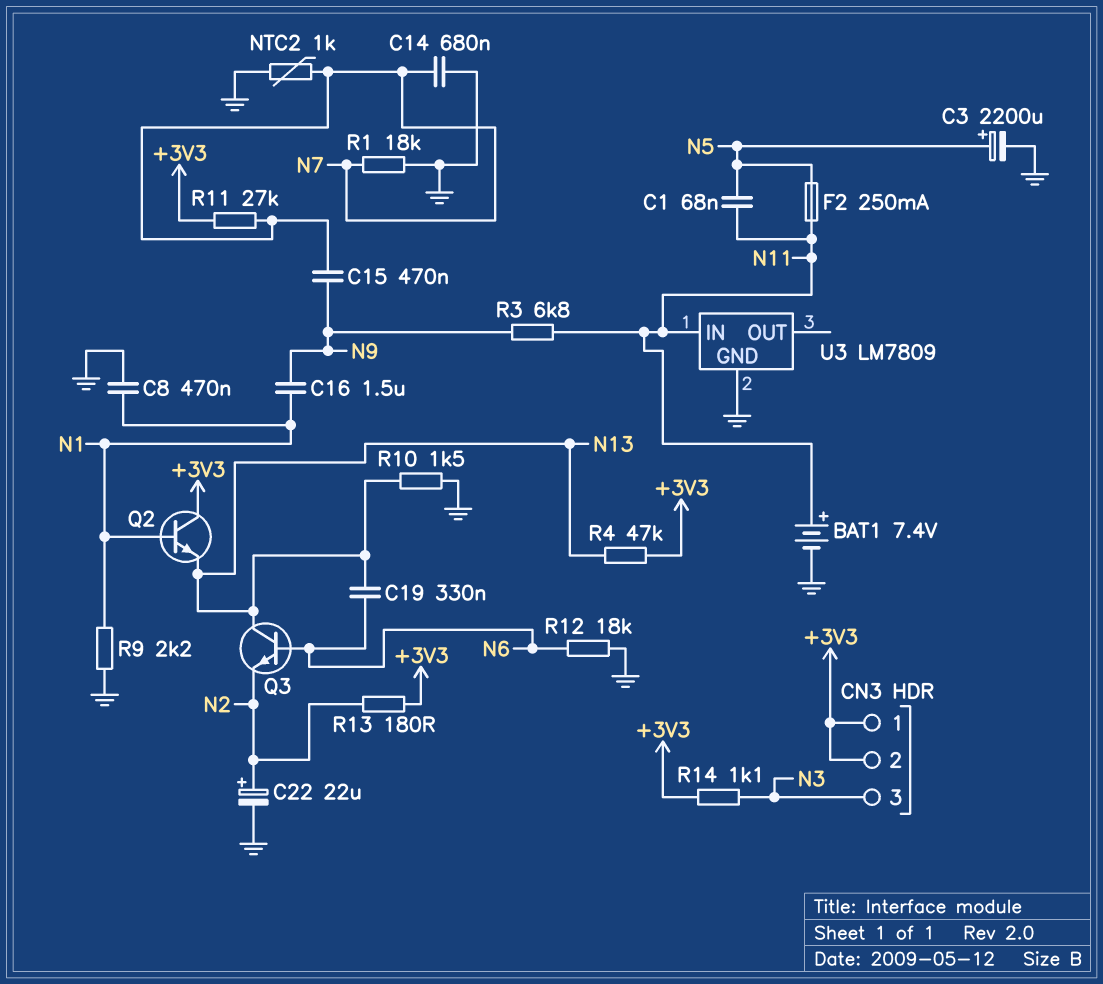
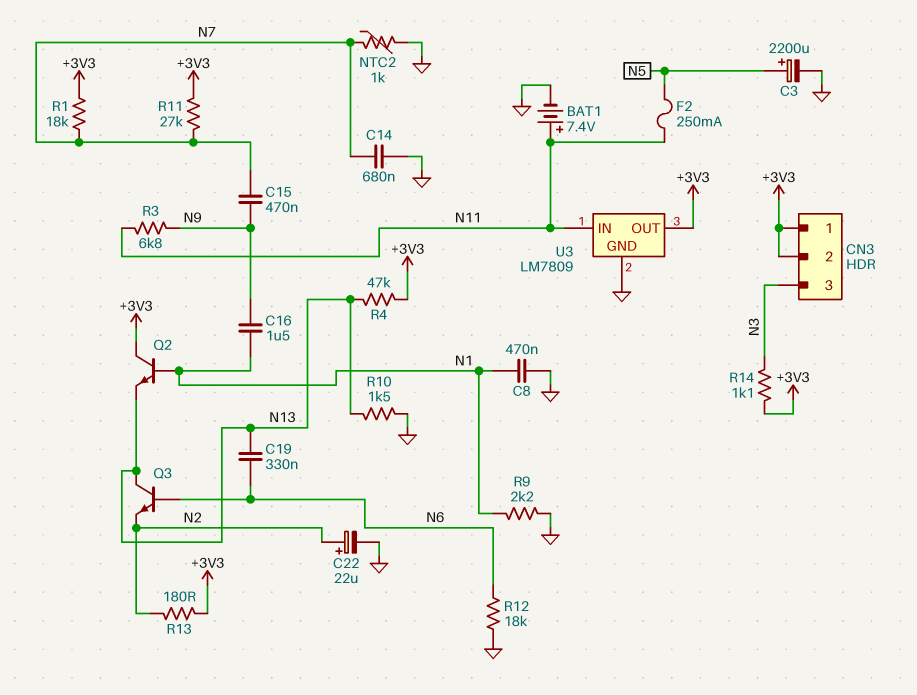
C1: 68nF (N5, N11) -> none
R1: 18k (GND, N7) -> 18k (+3V3, N7)
U3 pin OUT: none -> +3V3

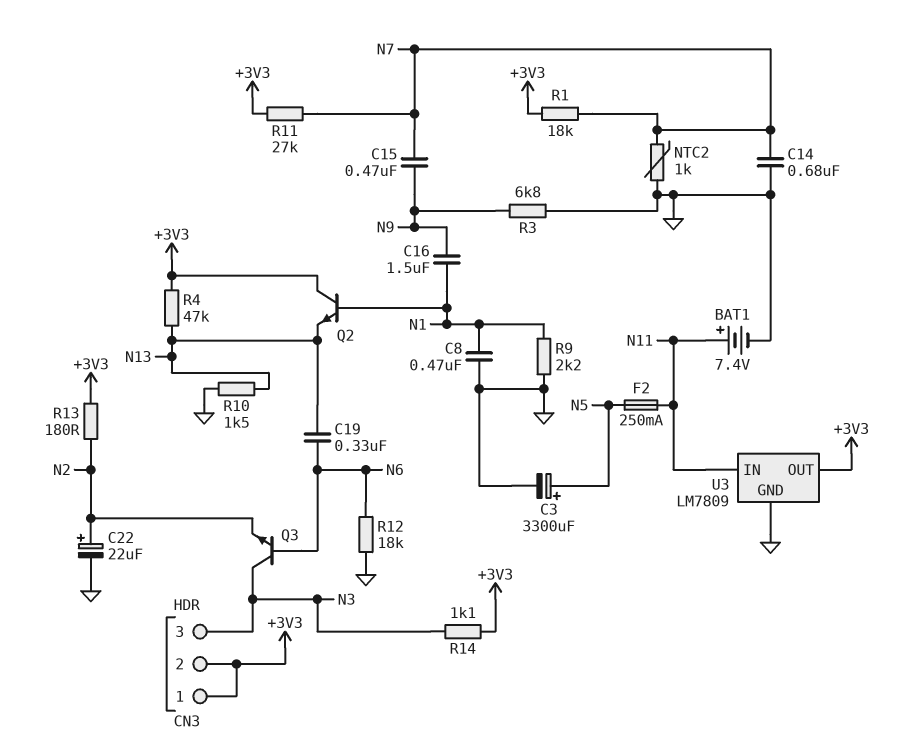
C3: 2200uF (plus N5, minus GND) -> 3300uF (plus N5, minus GND)
Q3: NPN (B N6, C N13, E N2) -> NPN (B N6, C N3, E N2)
R3: 6.8k (N9, N11) -> 6.8k (GND, N9)

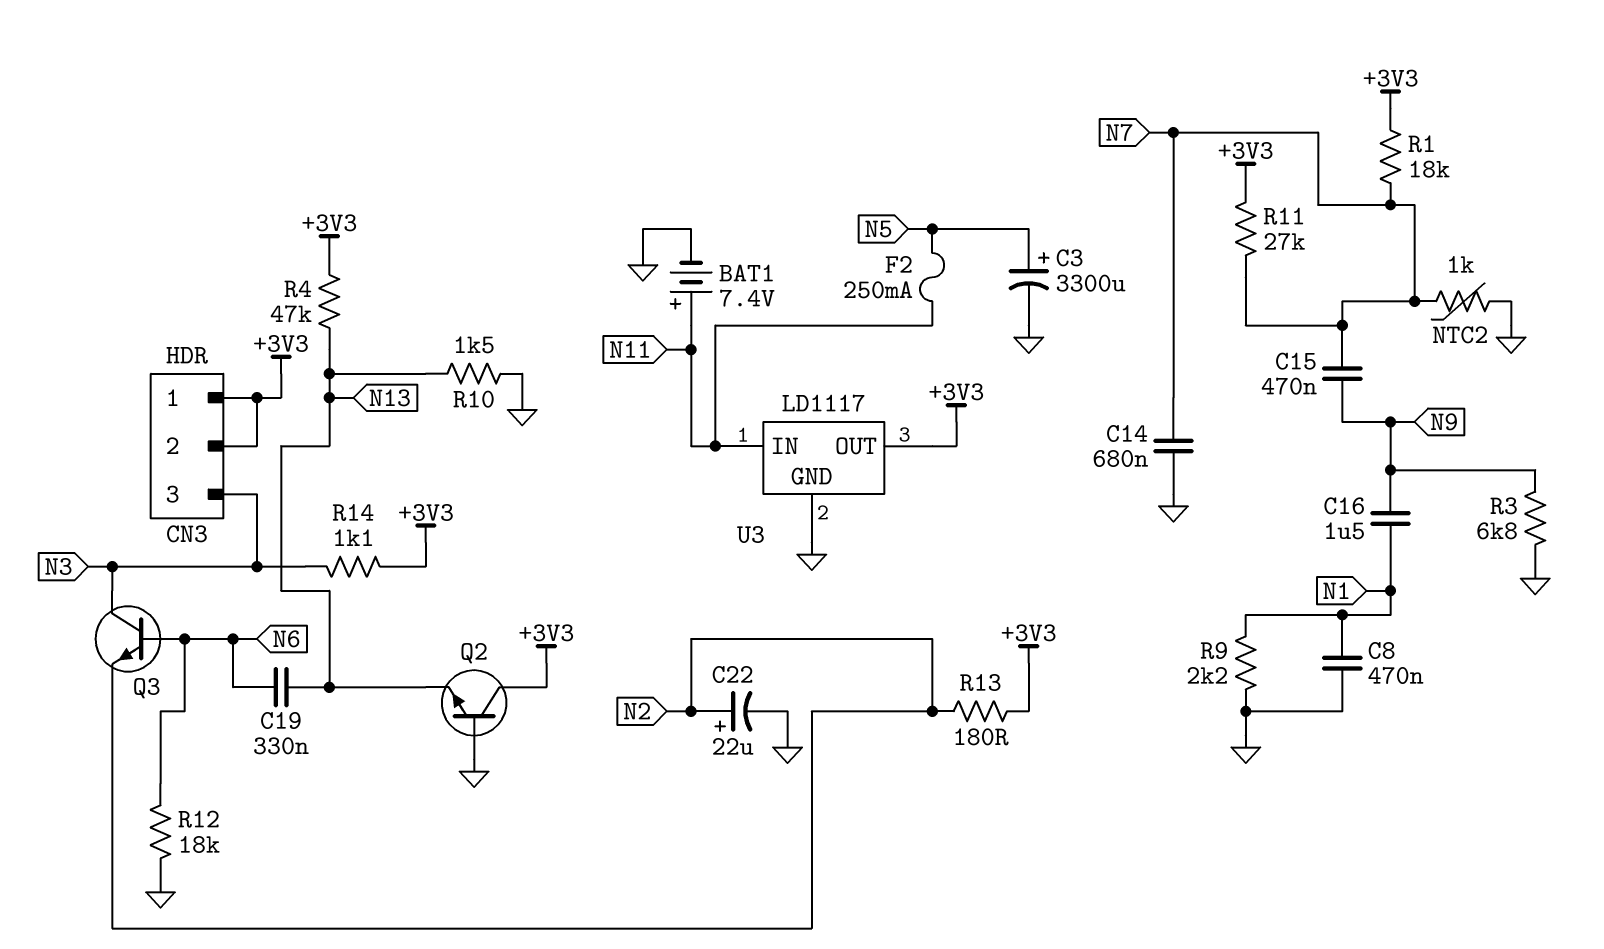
Q2: NPN (B N1, C +3V3, E N13) -> NPN (B GND, C +3V3, E N13)
U3: LM7809 -> LD1117

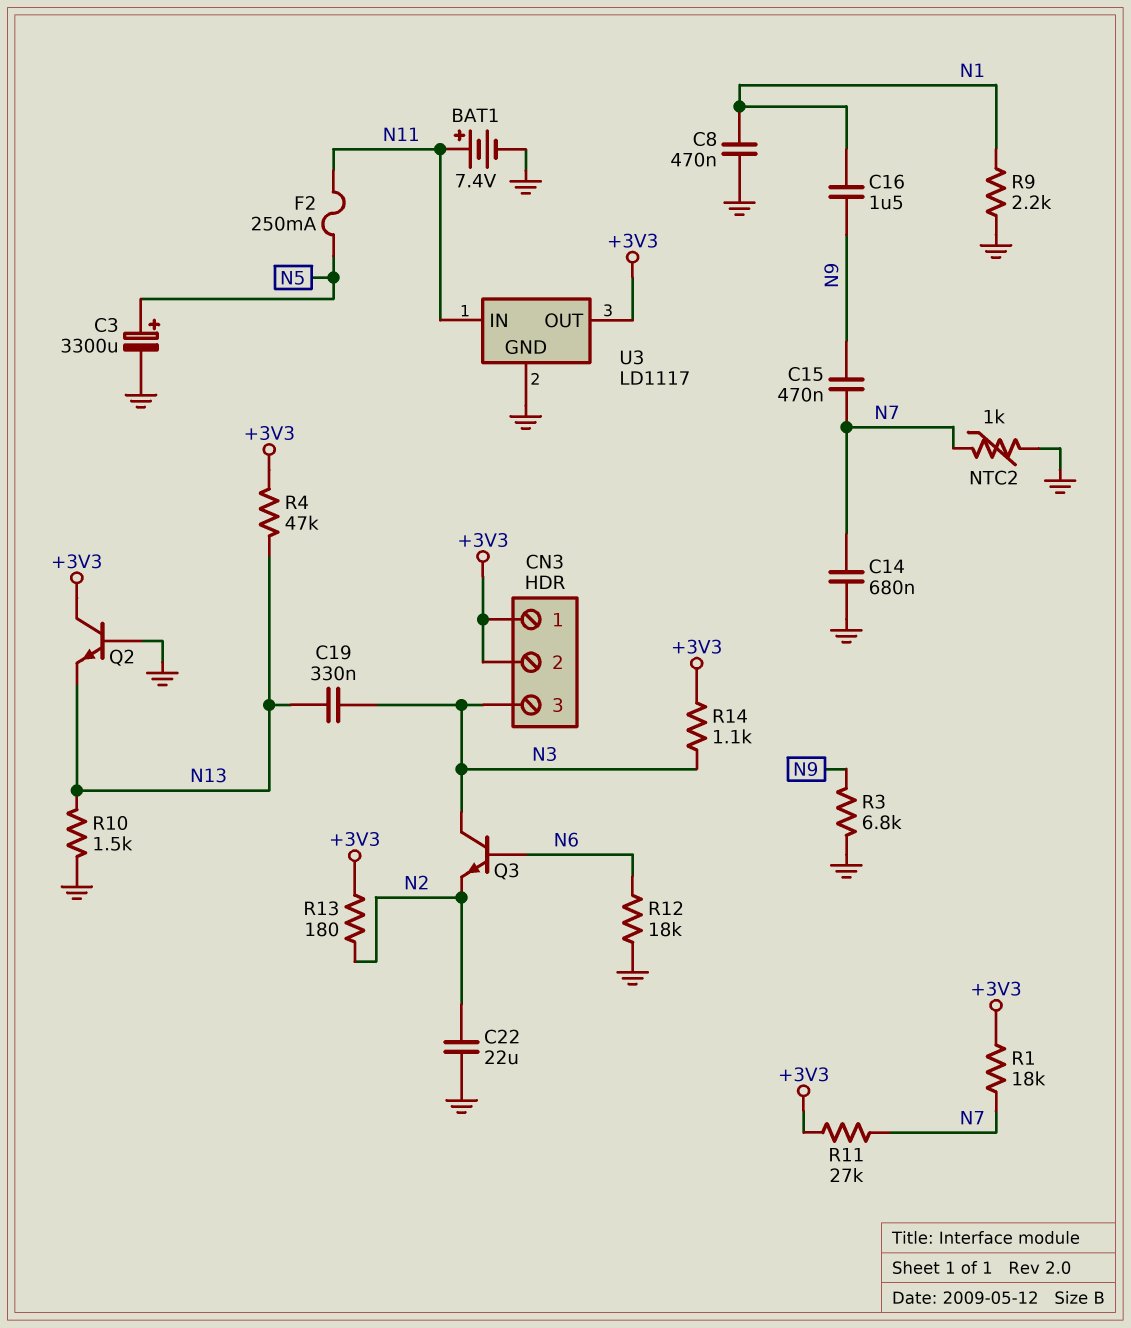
C19: 330nF (N6, N13) -> 330nF (N3, N13)
C22: 22uF (plus N2, minus GND) -> 22uF (GND, N2)

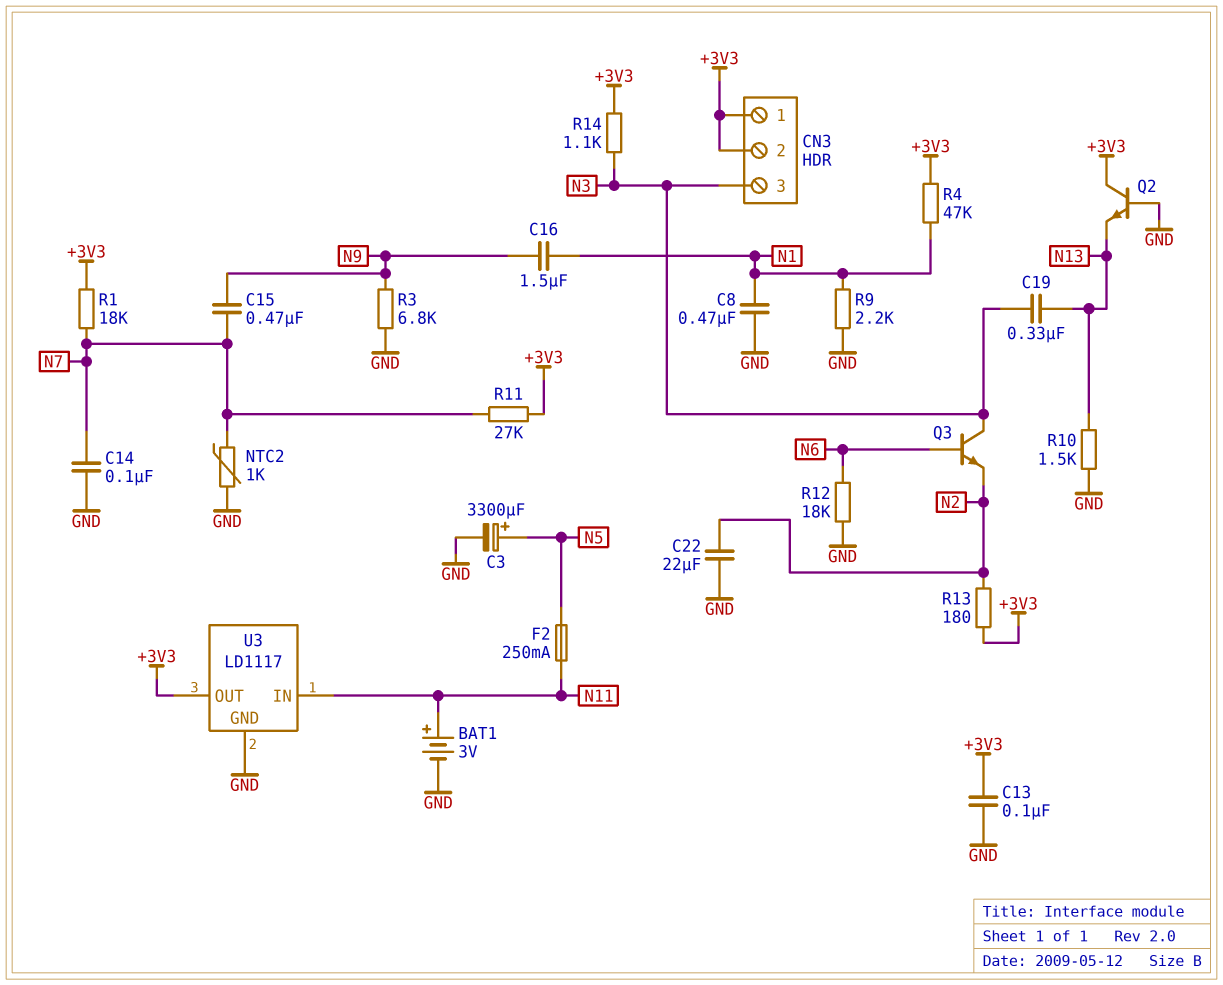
BAT1: 7.4V (plus N11, minus GND) -> 3V (plus N11, minus GND)
C13: none -> 100nF (+3V3, GND)
C14: 680nF (GND, N7) -> 100nF (GND, N7)
R4: 47k (+3V3, N13) -> 47k (+3V3, N1)

